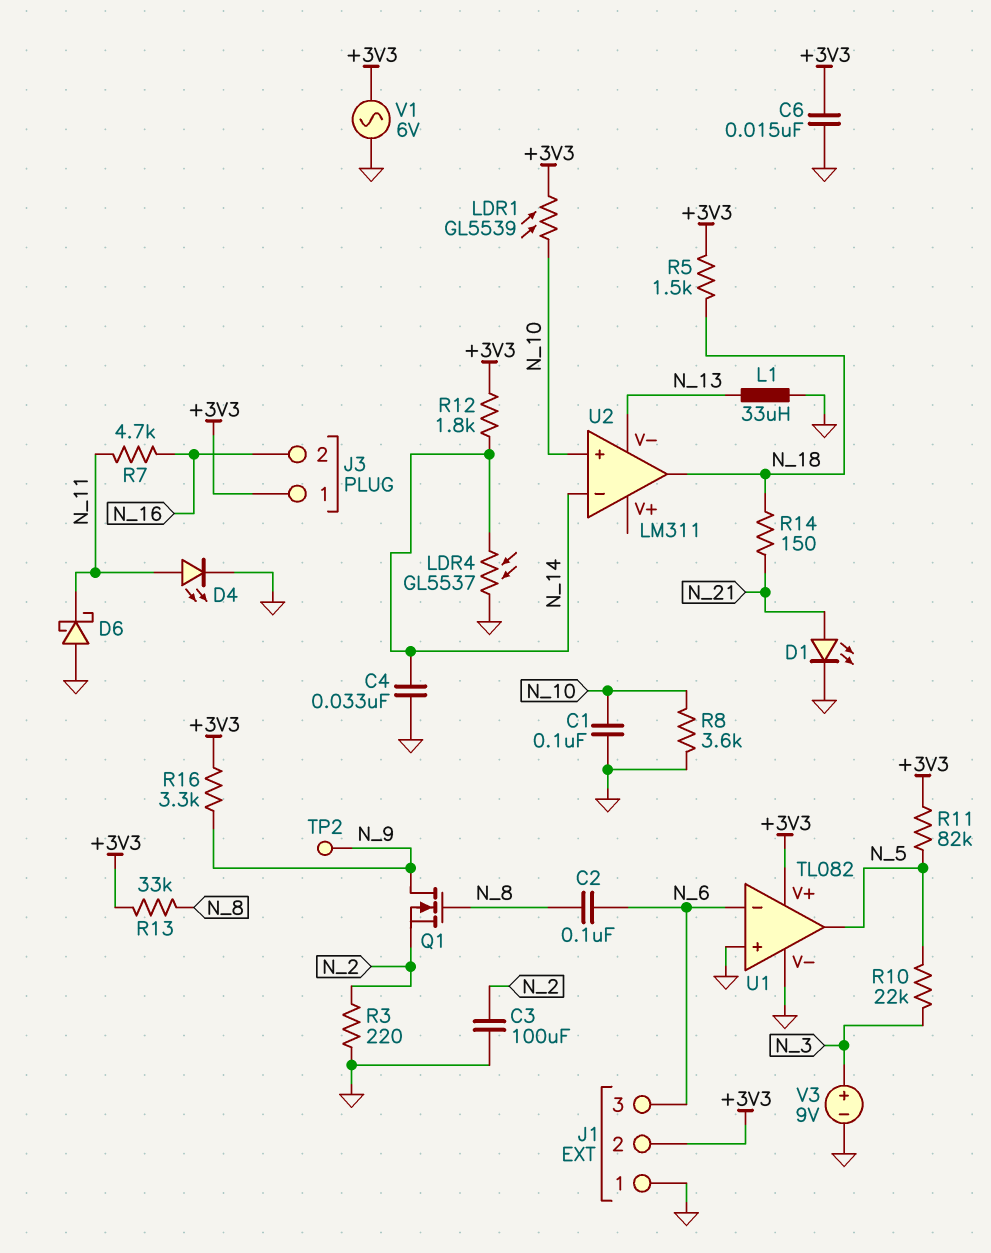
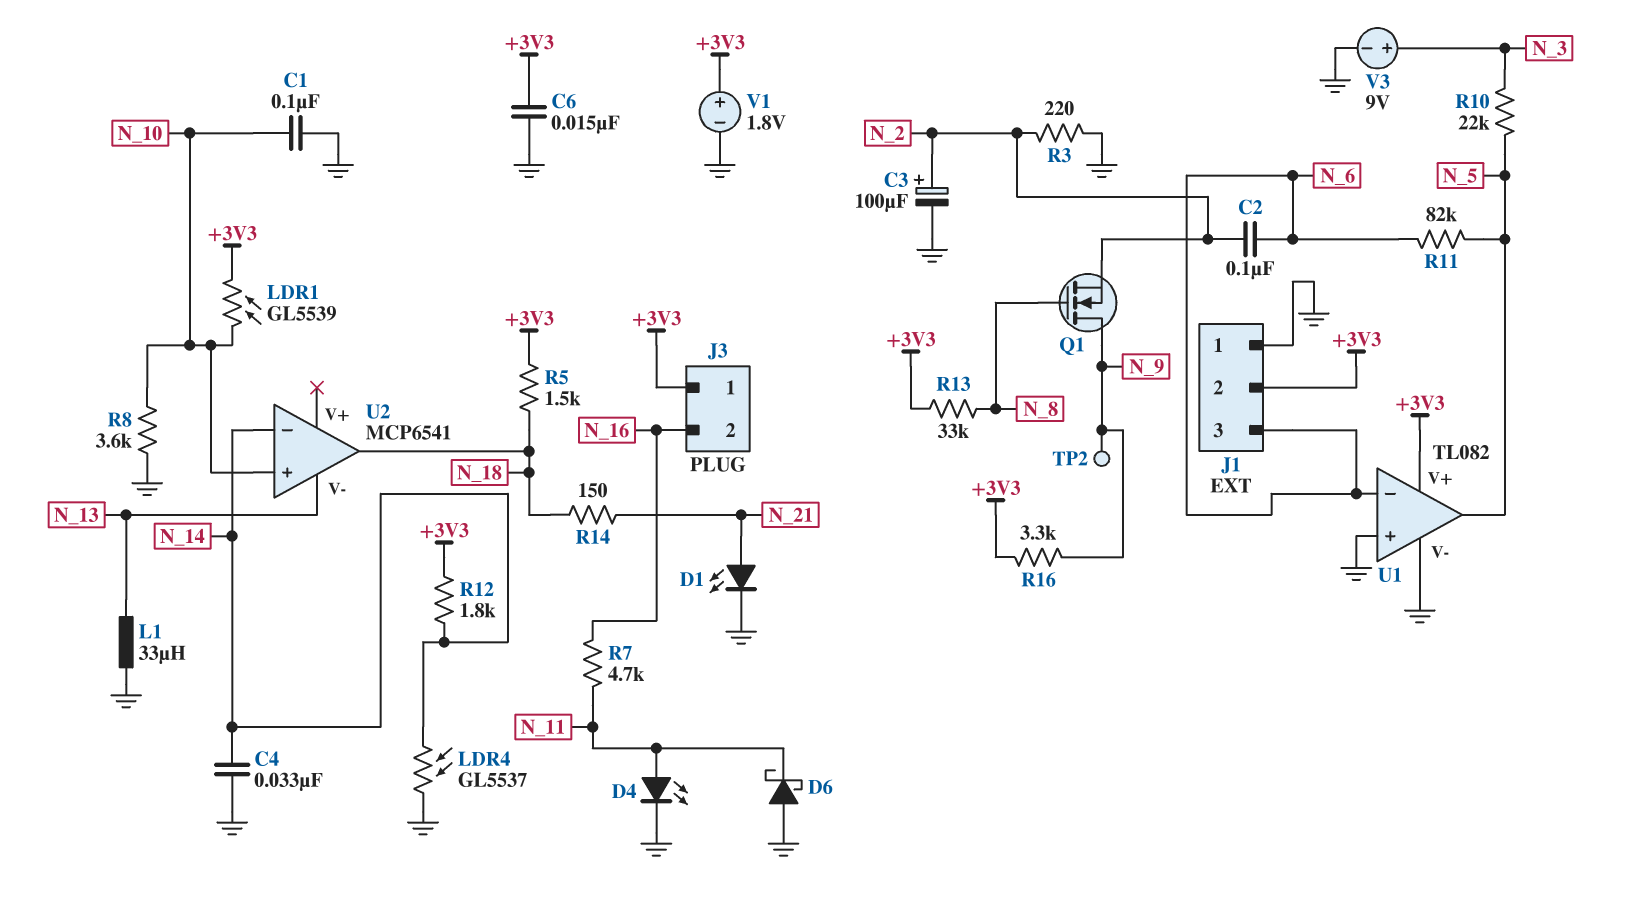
C2: 100nF (N_6, N_8) -> 100nF (N_2, N_6)
C3: 100uF (GND, N_2) -> 100uF (plus N_2, minus GND)
R11: 82k (+3V3, N_5) -> 82k (N_5, N_6)
U2: LM311 -> MCP6541
V1: AC 6V (+3V3, GND) -> 1.8V (plus +3V3, minus GND)

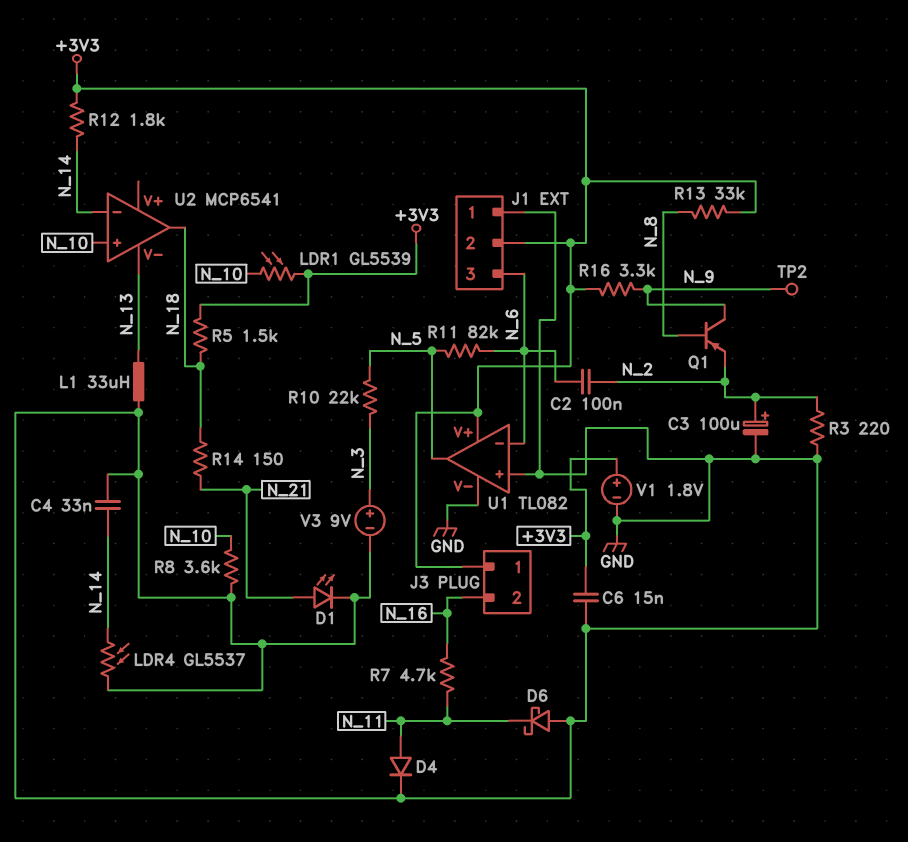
C1: 100nF (GND, N_10) -> none
D4: LED (A N_11, K GND) -> diode (A N_11, K GND)
Q1: NMOS (G N_8, D N_9, S N_2) -> PNP (B N_8, C N_9, E N_2)

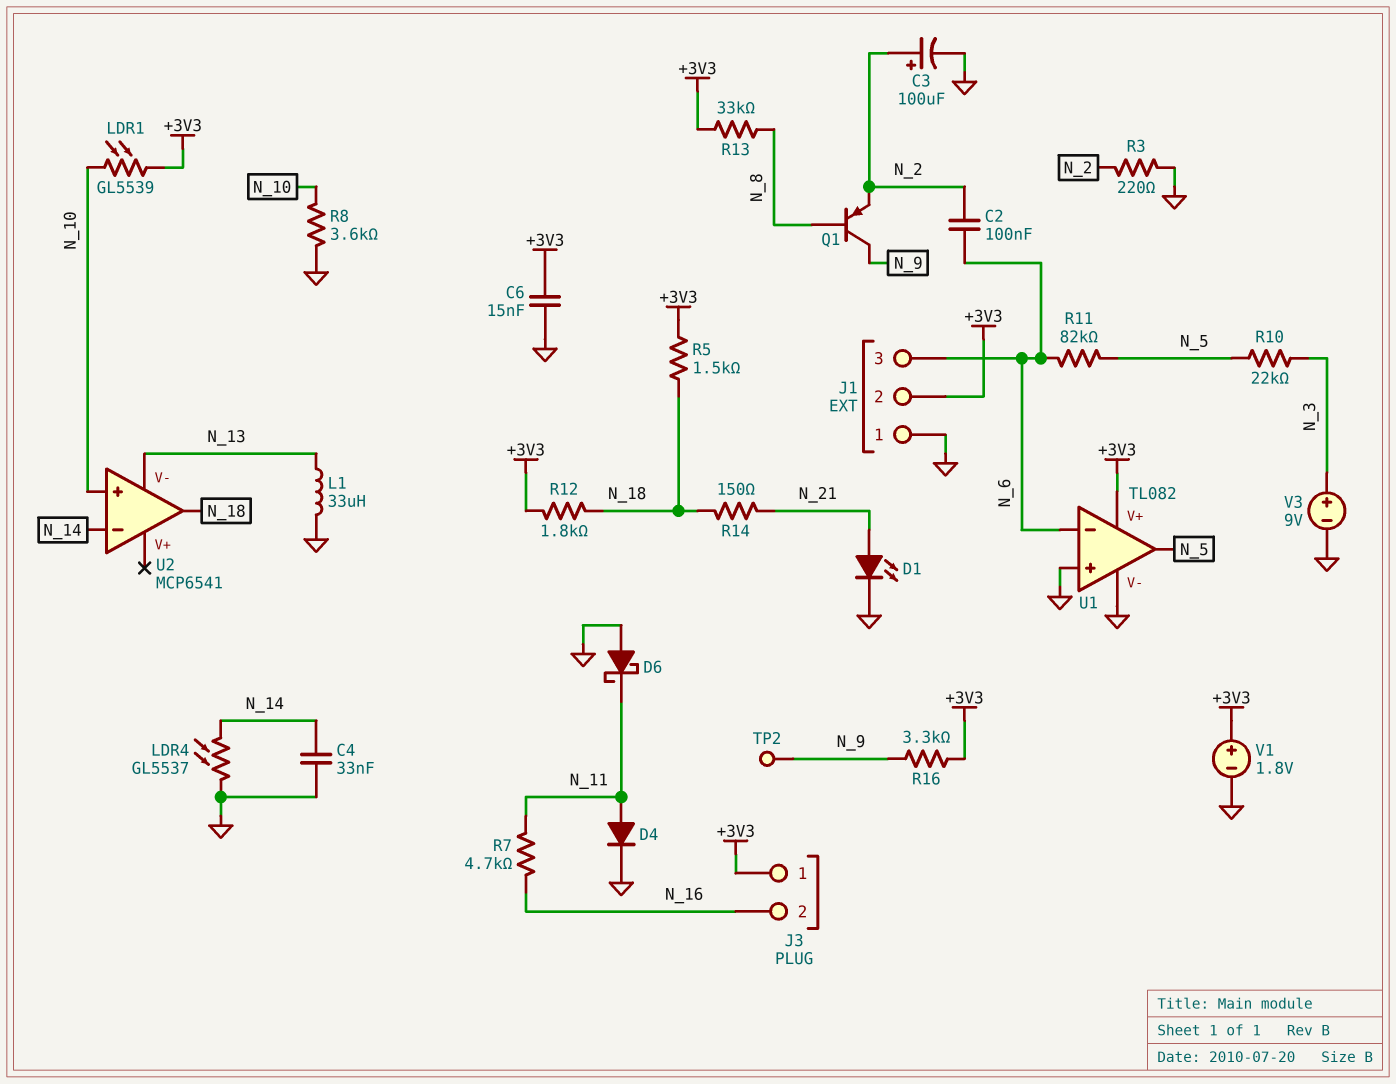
R12: 1.8k (+3V3, N_14) -> 1.8k (+3V3, N_18)

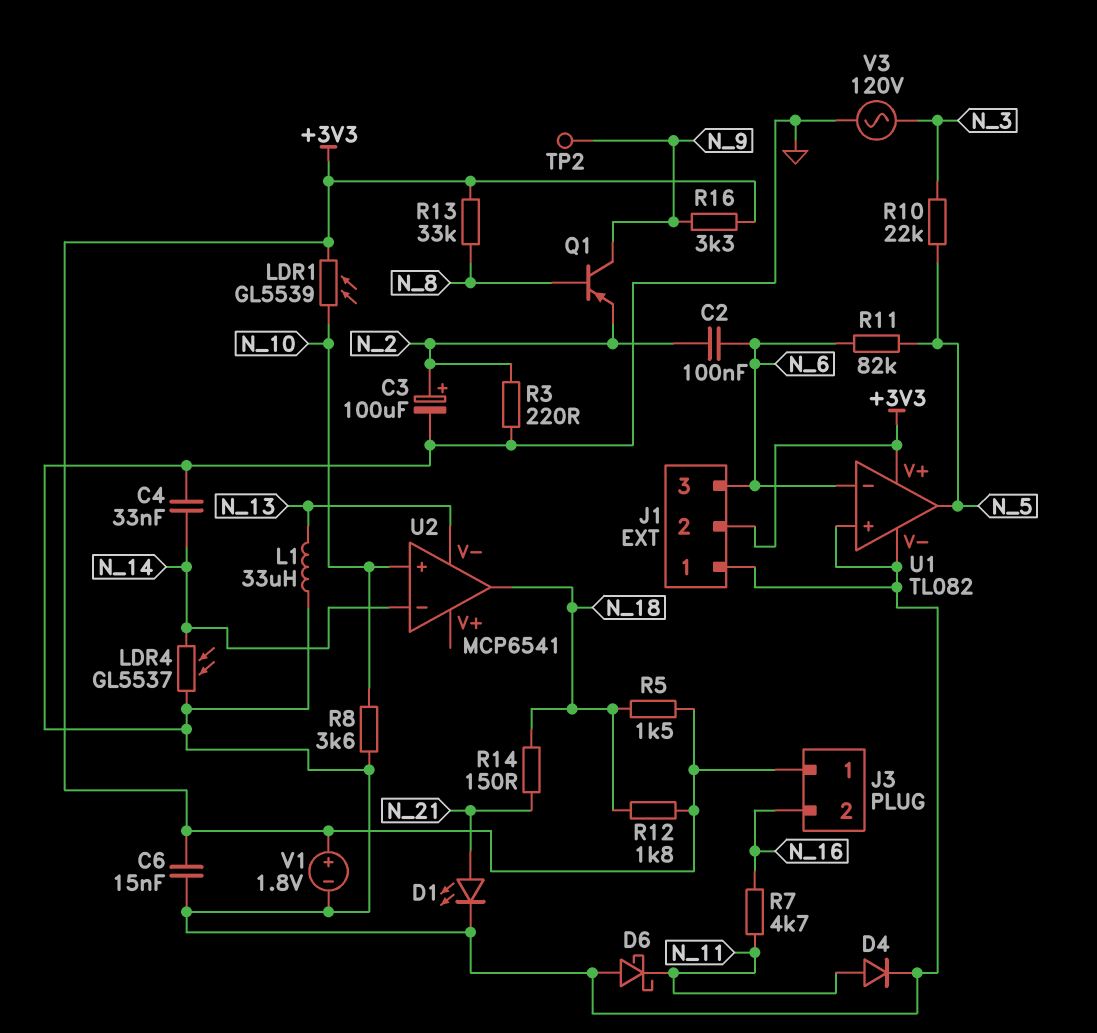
V3: 9V (plus N_3, minus GND) -> AC 120V (GND, N_3)

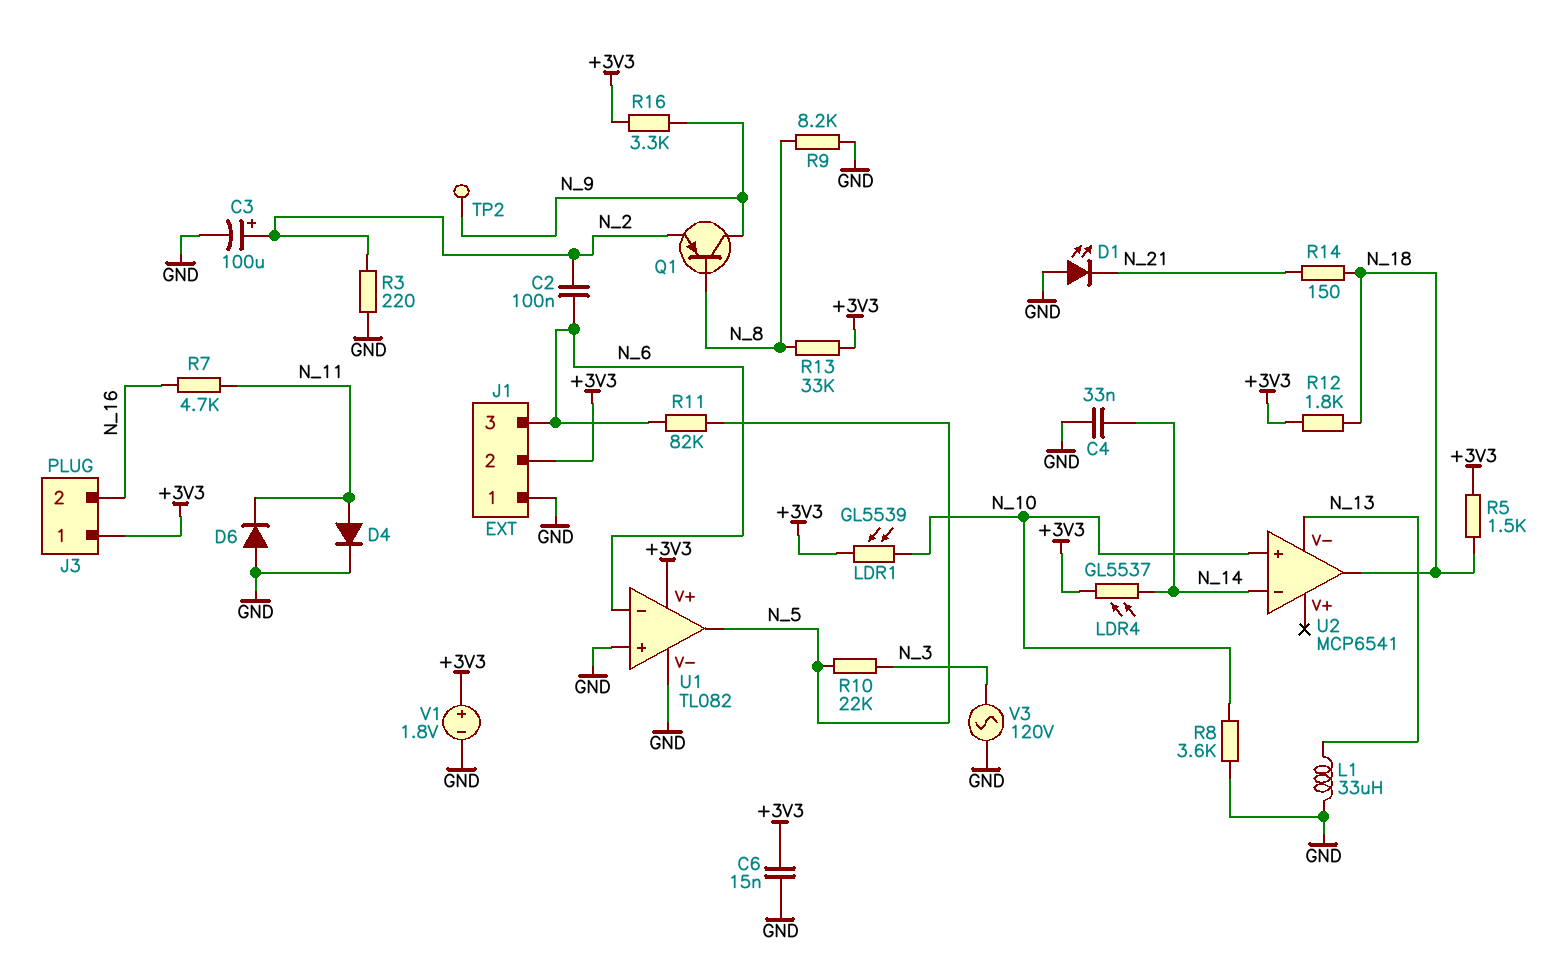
D1: LED (A N_21, K GND) -> LED (A GND, K N_21)
D6: schottky (A GND, K N_11) -> diode (A GND, K N_11)
LDR4: GL5537 (GND, N_14) -> GL5537 (+3V3, N_14)
R9: none -> 8.2k (GND, N_8)

